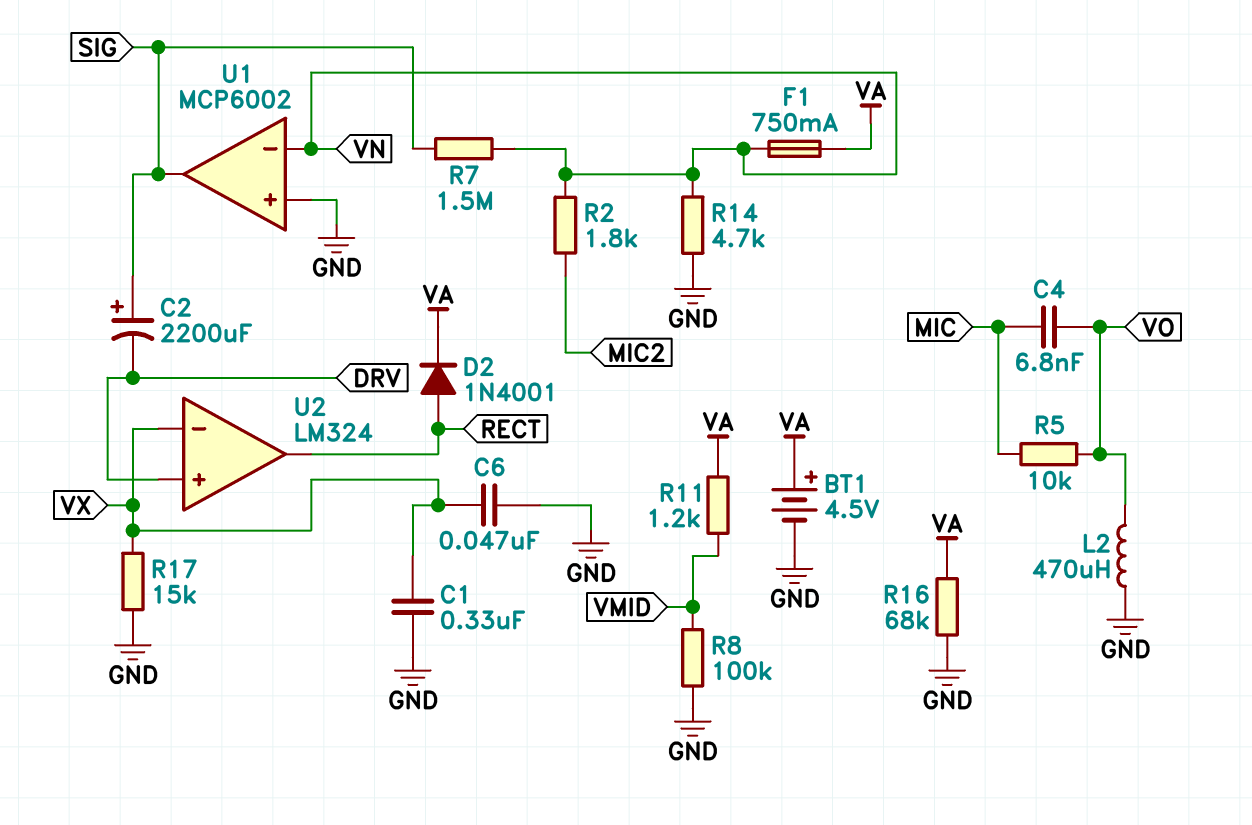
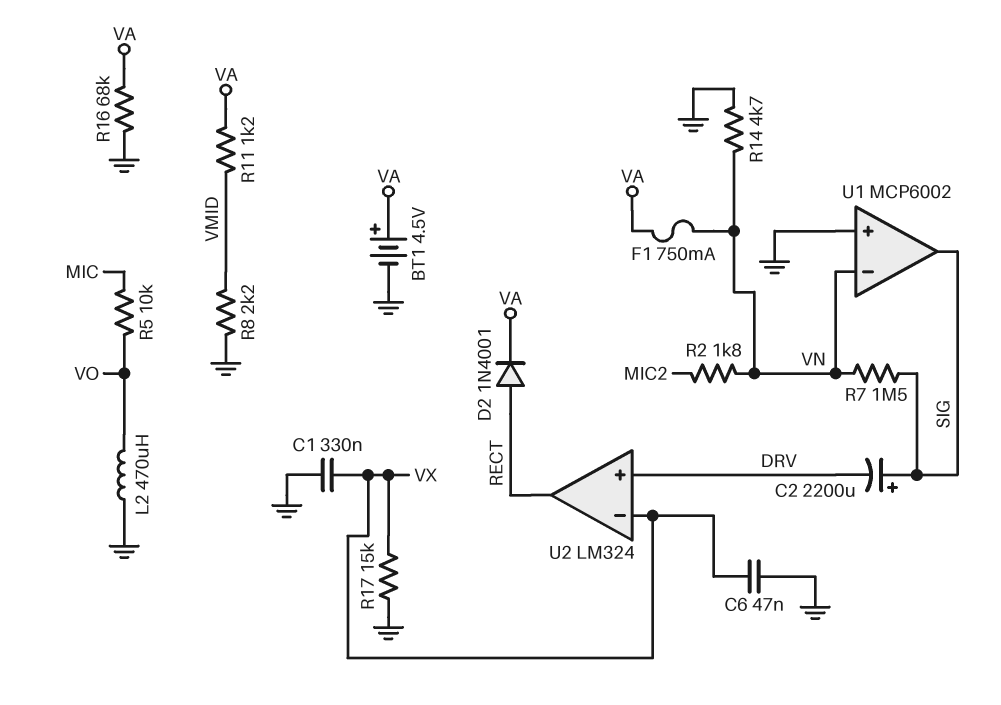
C4: 6.8nF (MIC, VO) -> none
R8: 100k (GND, VMID) -> 2.2k (GND, VMID)

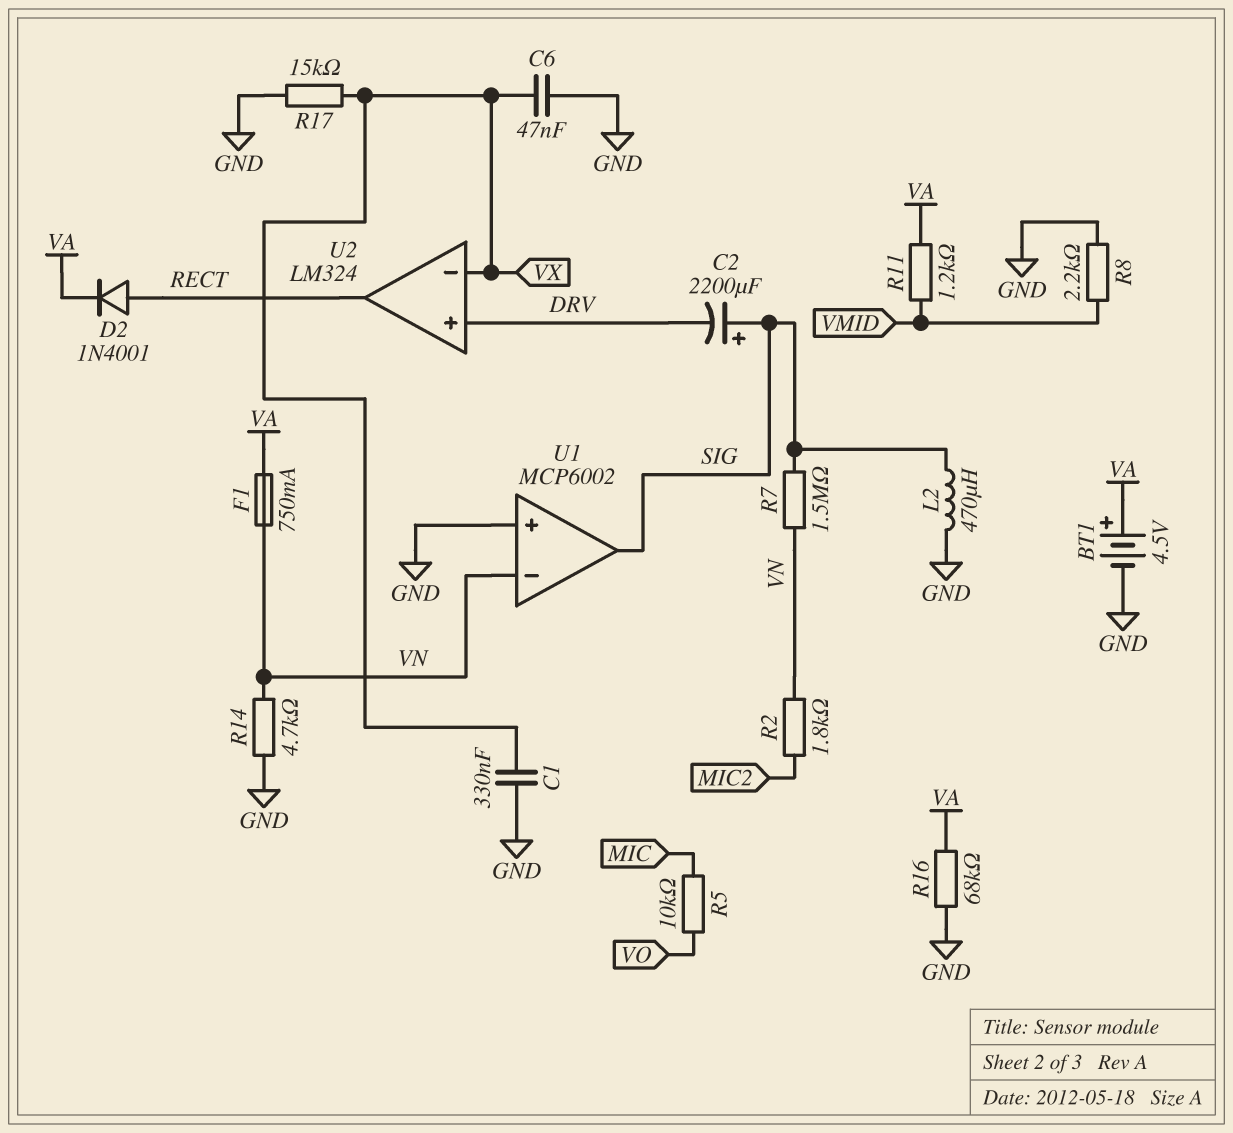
L2: 470uH (GND, VO) -> 470uH (GND, SIG)

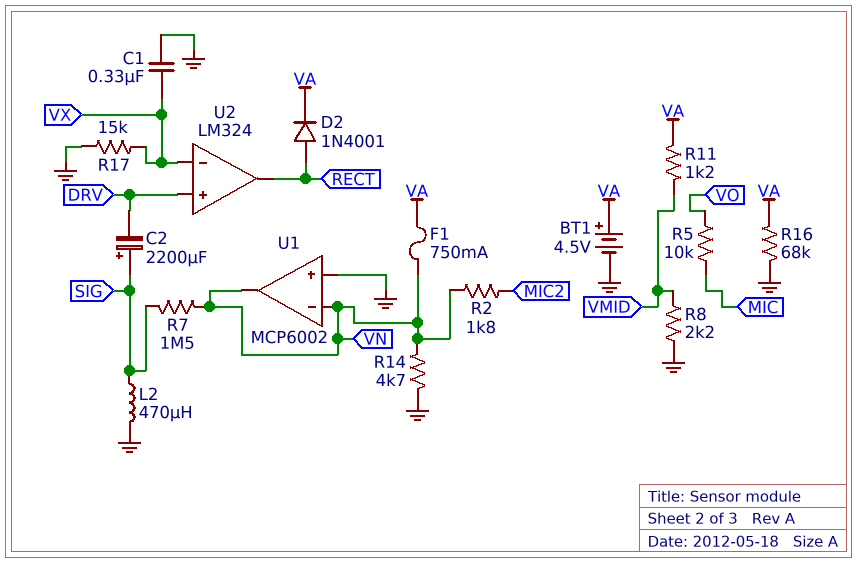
C6: 47nF (GND, VX) -> none
U1 pin out: SIG -> VN

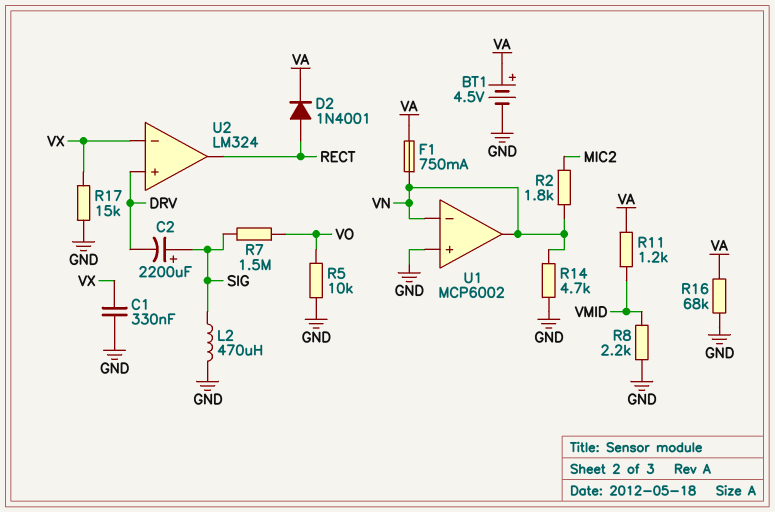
R5: 10k (MIC, VO) -> 10k (GND, VO)
R7: 1.5M (SIG, VN) -> 1.5M (SIG, VO)

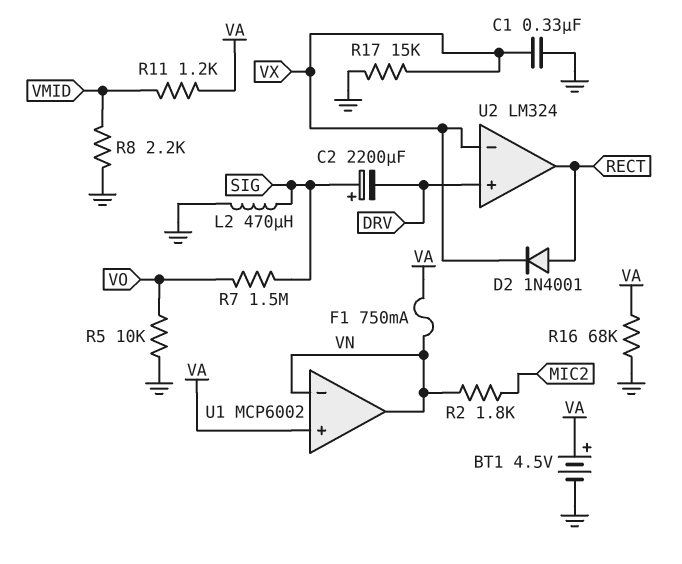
D2: diode 1N4001 (A RECT, K VA) -> diode 1N4001 (A RECT, K VX)
R14: 4.7k (GND, VN) -> none
U1 pin in+: GND -> VA

